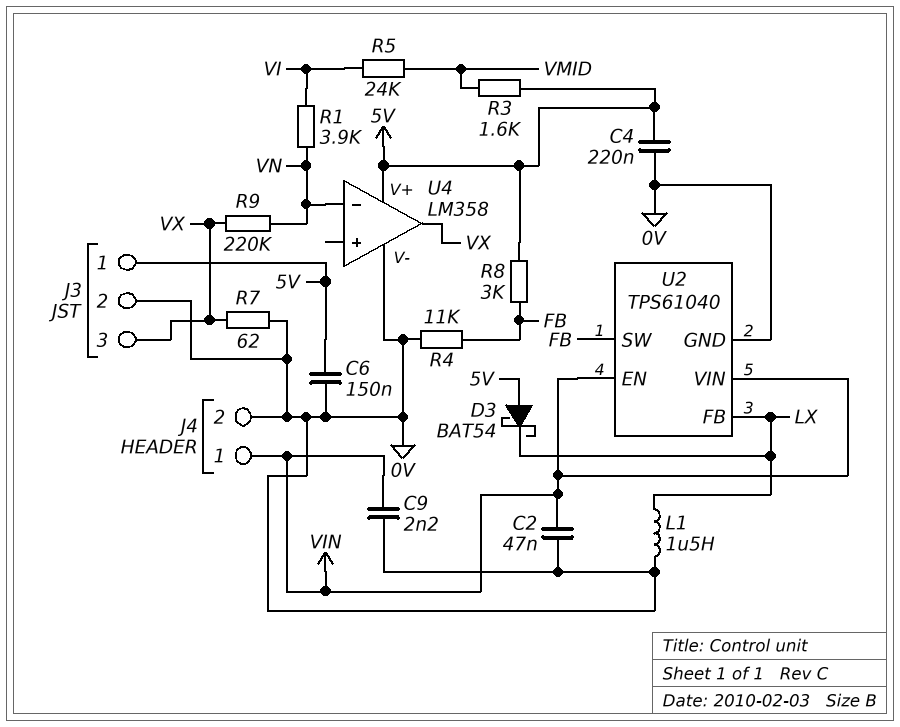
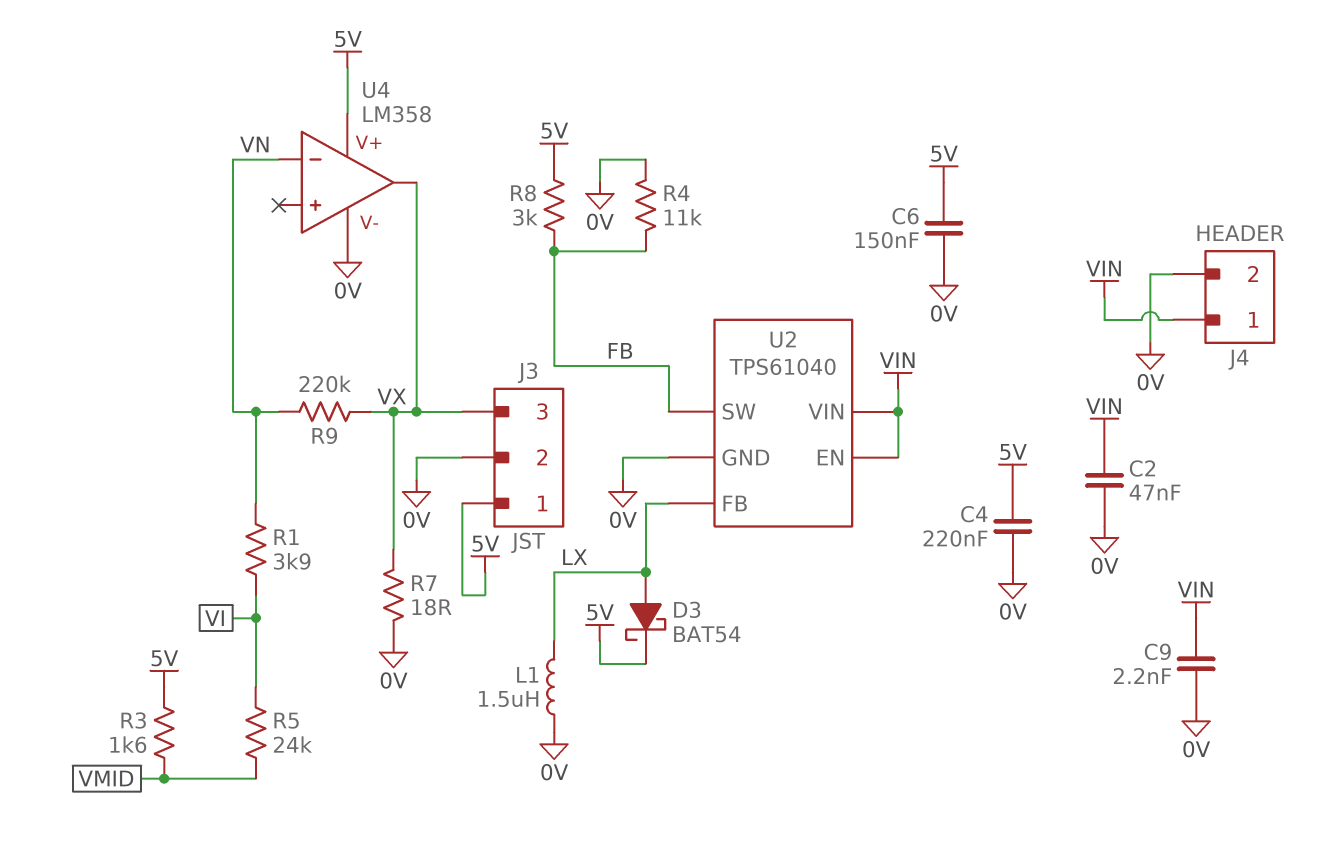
D3: schottky BAT54 (A 5V, K LX) -> schottky BAT54 (A LX, K 5V)
R7: 62 (0V, VX) -> 18 (0V, VX)

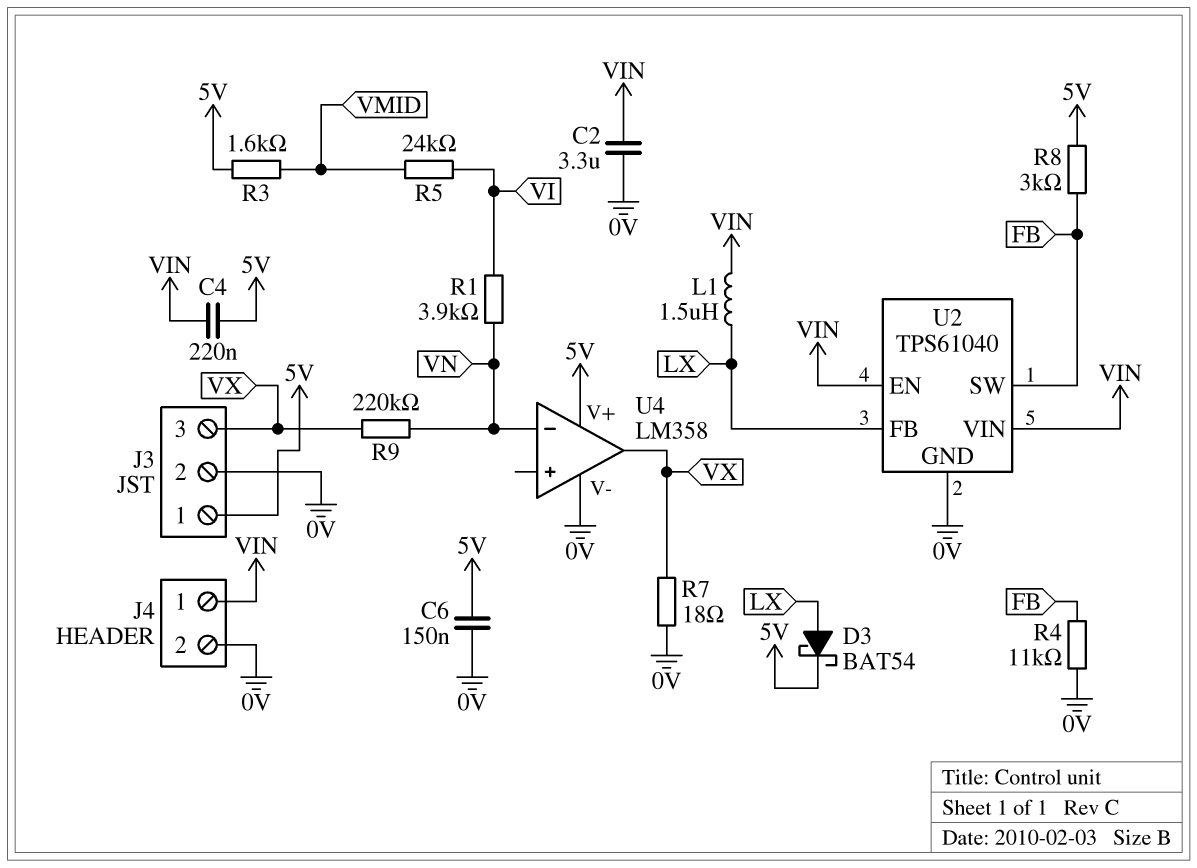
C2: 47nF (0V, VIN) -> 3.3uF (0V, VIN)
C4: 220nF (0V, 5V) -> 220nF (5V, VIN)
C9: 2.2nF (0V, VIN) -> none
L1: 1.5uH (0V, LX) -> 1.5uH (LX, VIN)

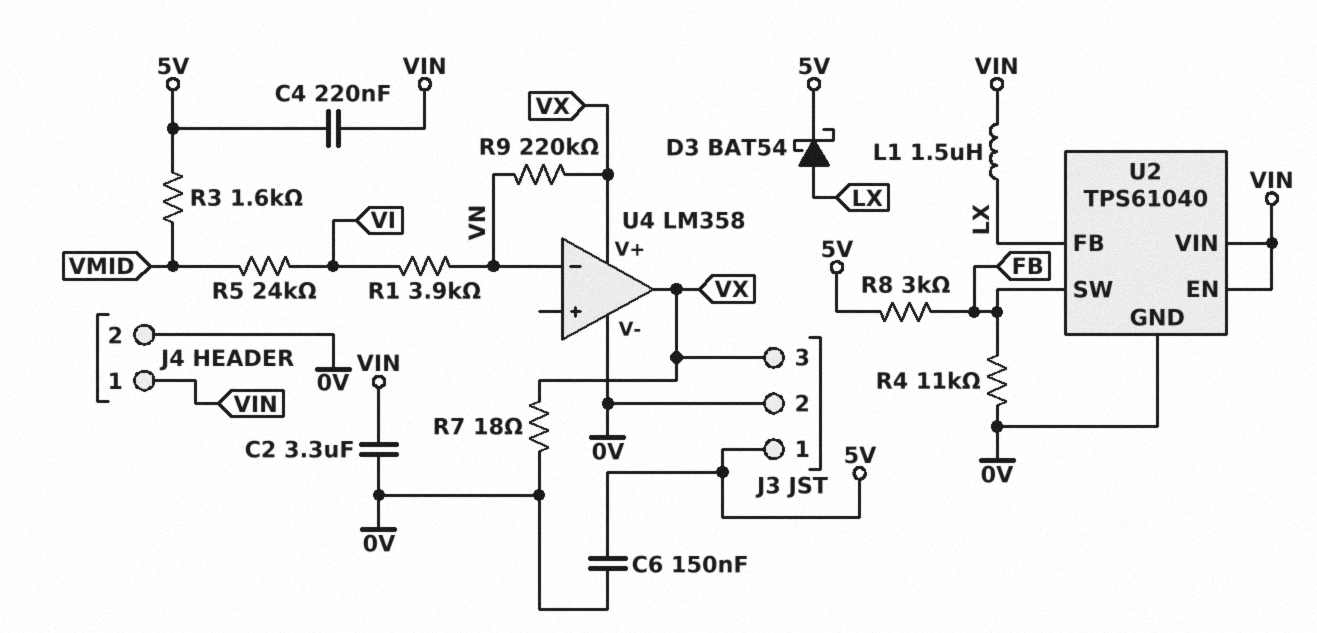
U4 pin V+: 5V -> VX

